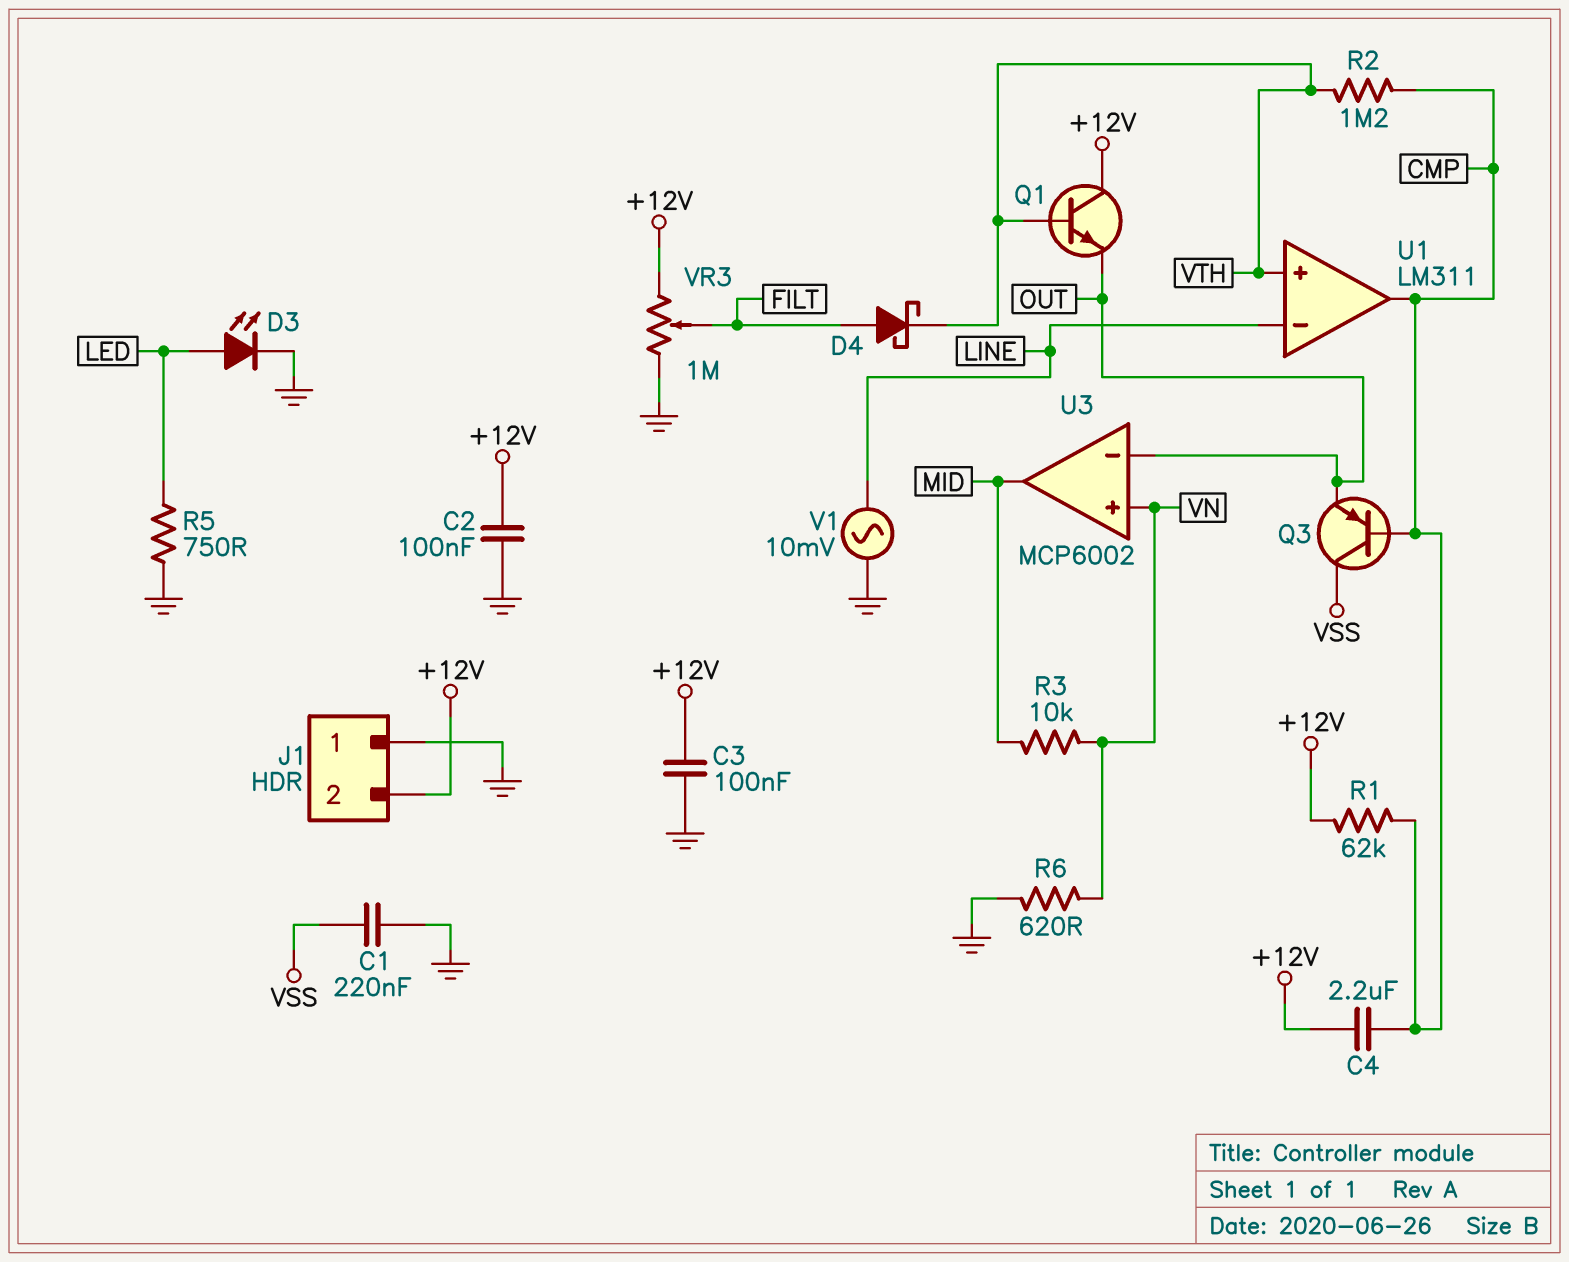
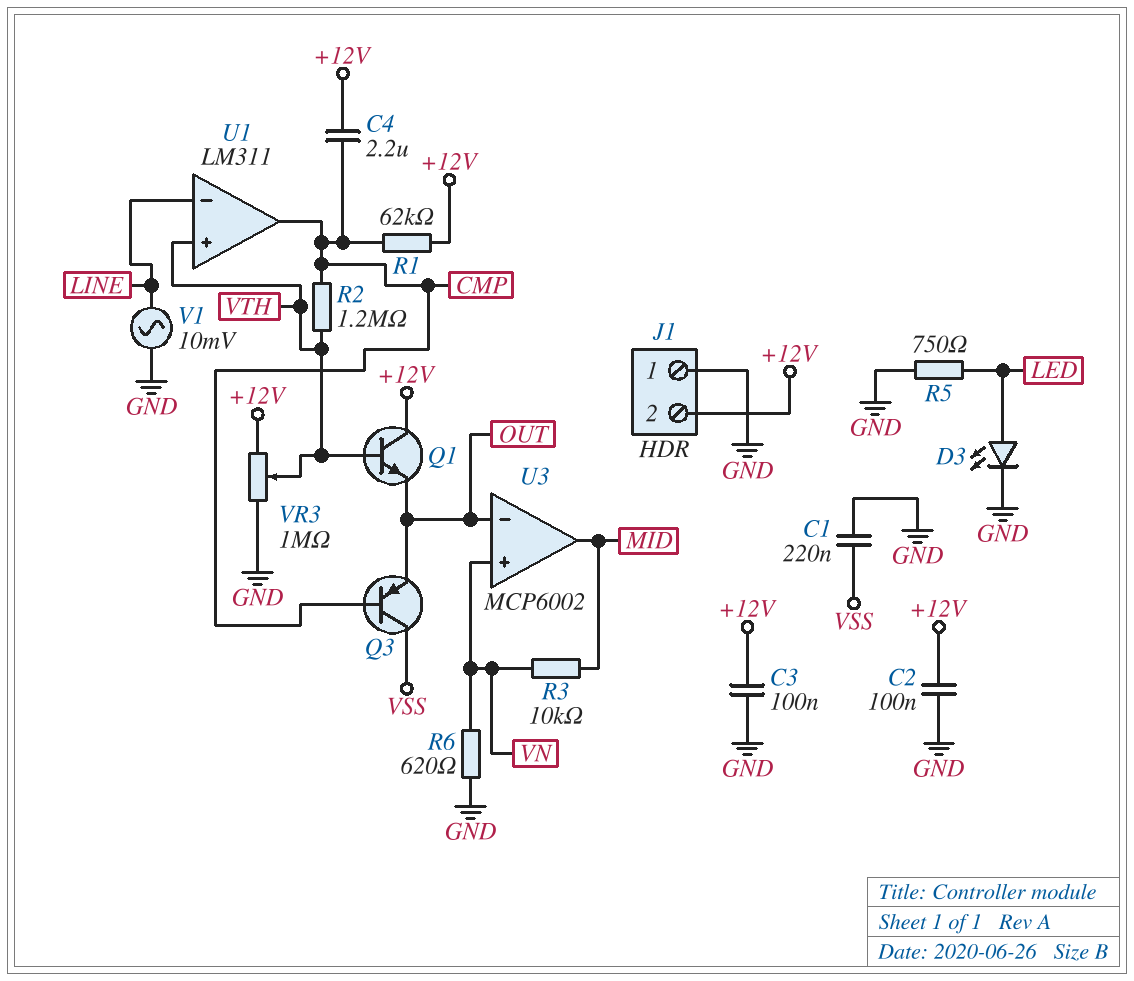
D4: schottky (A FILT, K VTH) -> none
VR3: 1M (+12V, GND, wiper FILT) -> 1M (+12V, GND, wiper VTH)

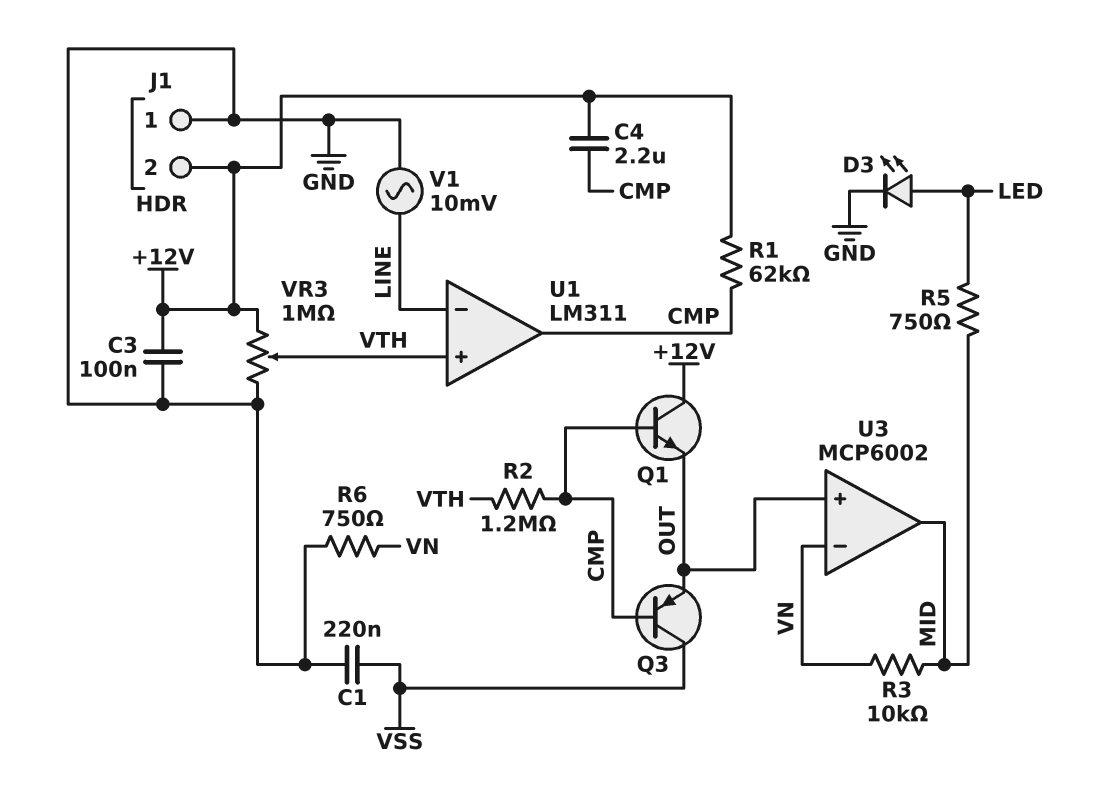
C2: 100nF (+12V, GND) -> none
Q1: NPN (B VTH, C +12V, E OUT) -> NPN (B CMP, C +12V, E OUT)
R5: 750 (GND, LED) -> 750 (LED, MID)
R6: 620 (GND, VN) -> 750 (GND, VN)
U3 pin in+: VN -> OUT
U3 pin in-: OUT -> VN

